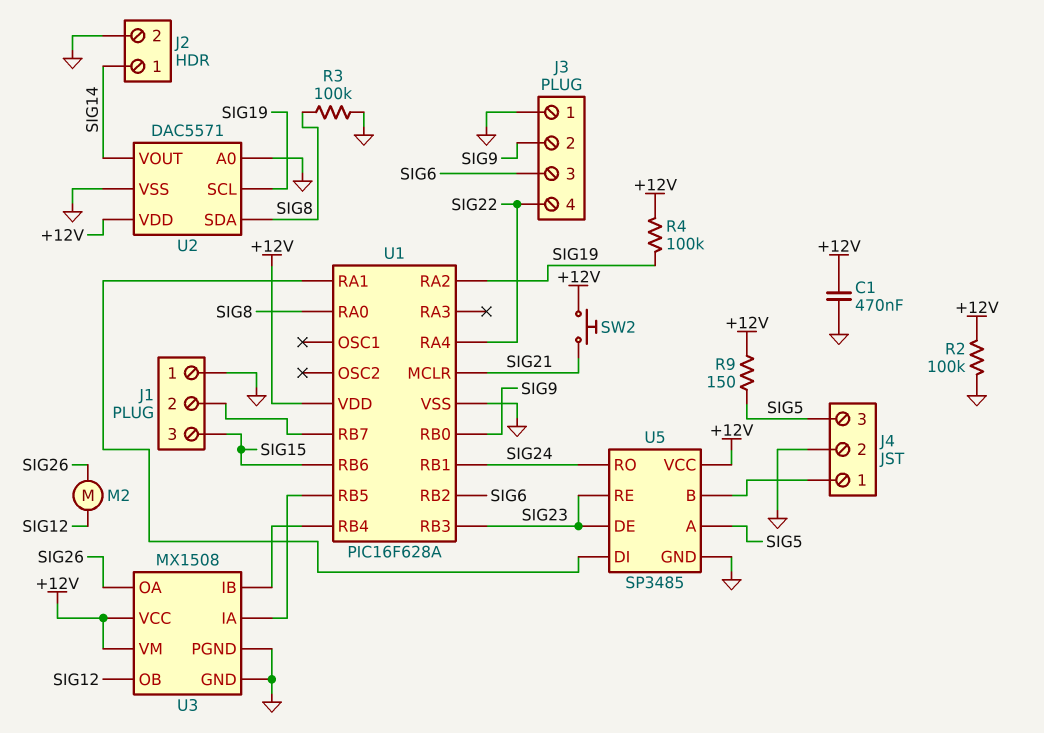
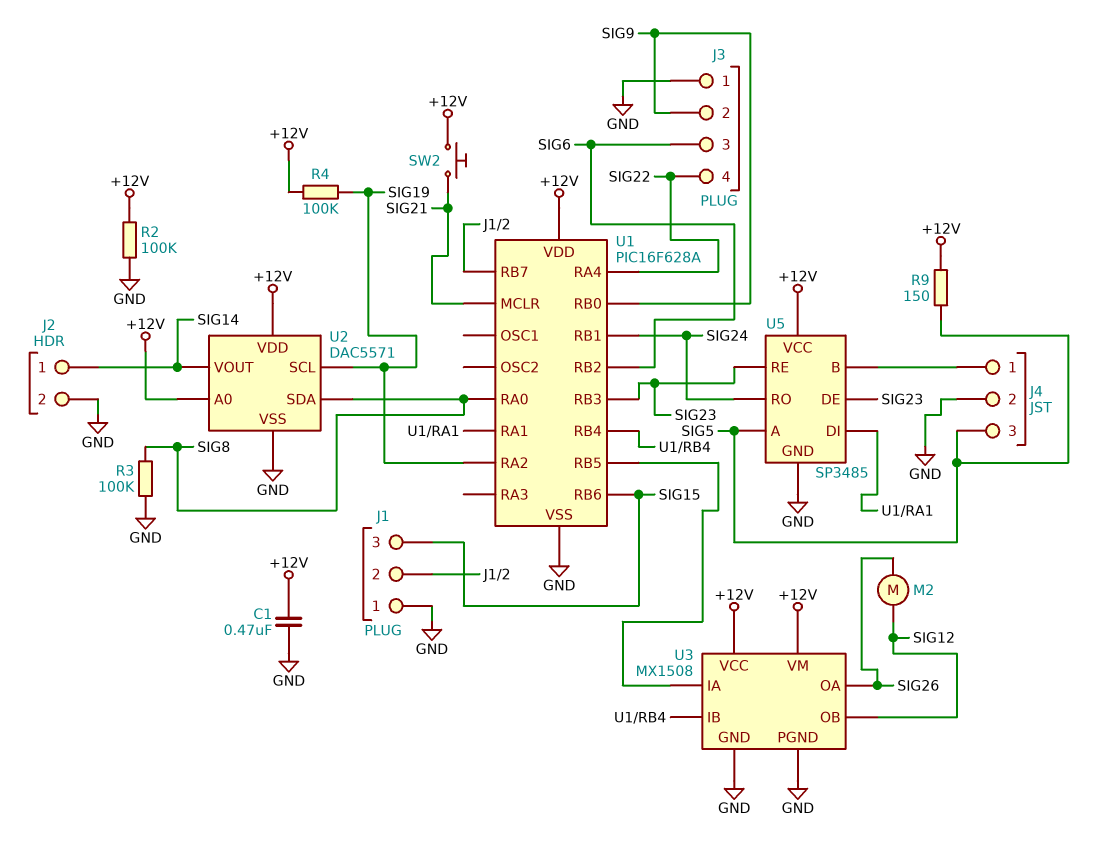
U2 pin A0: GND -> +12V

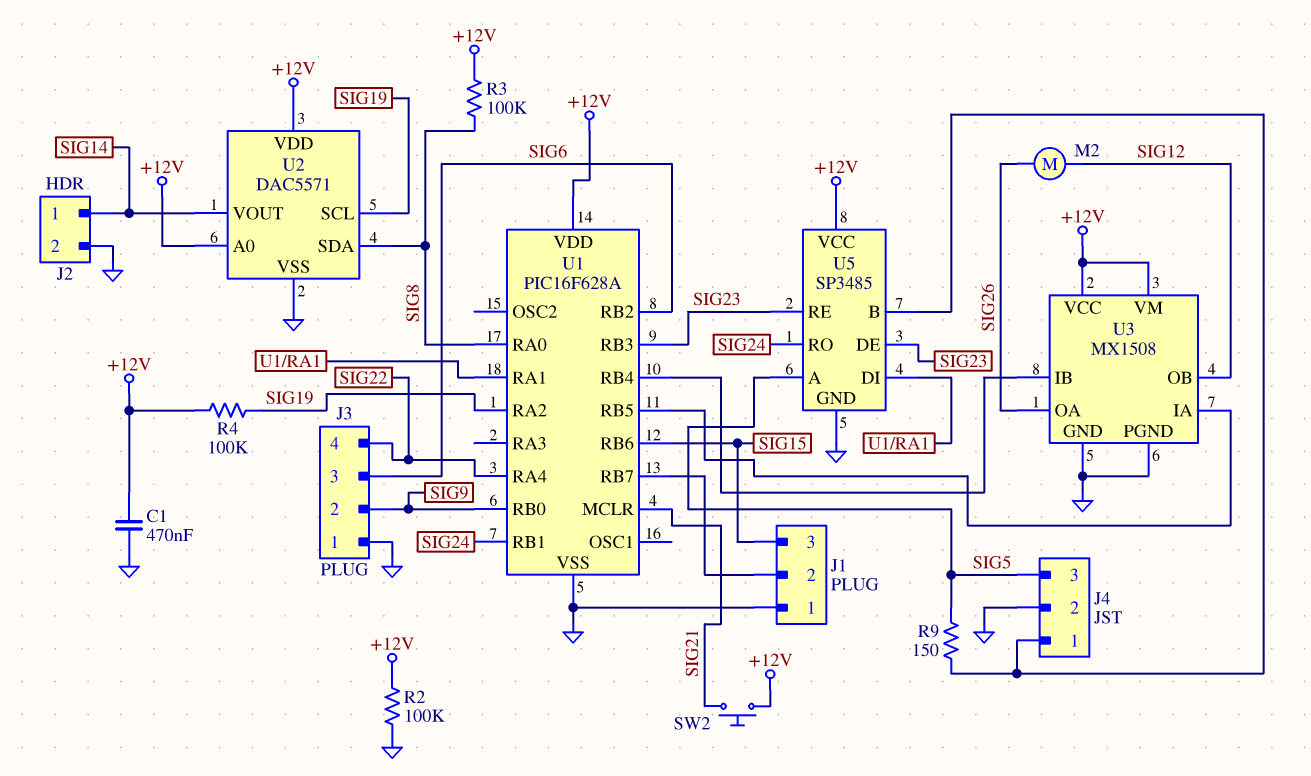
R3: 100k (GND, SIG8) -> 100k (+12V, SIG8)
R9: 150 (+12V, SIG5) -> 150 (J4/1, SIG5)

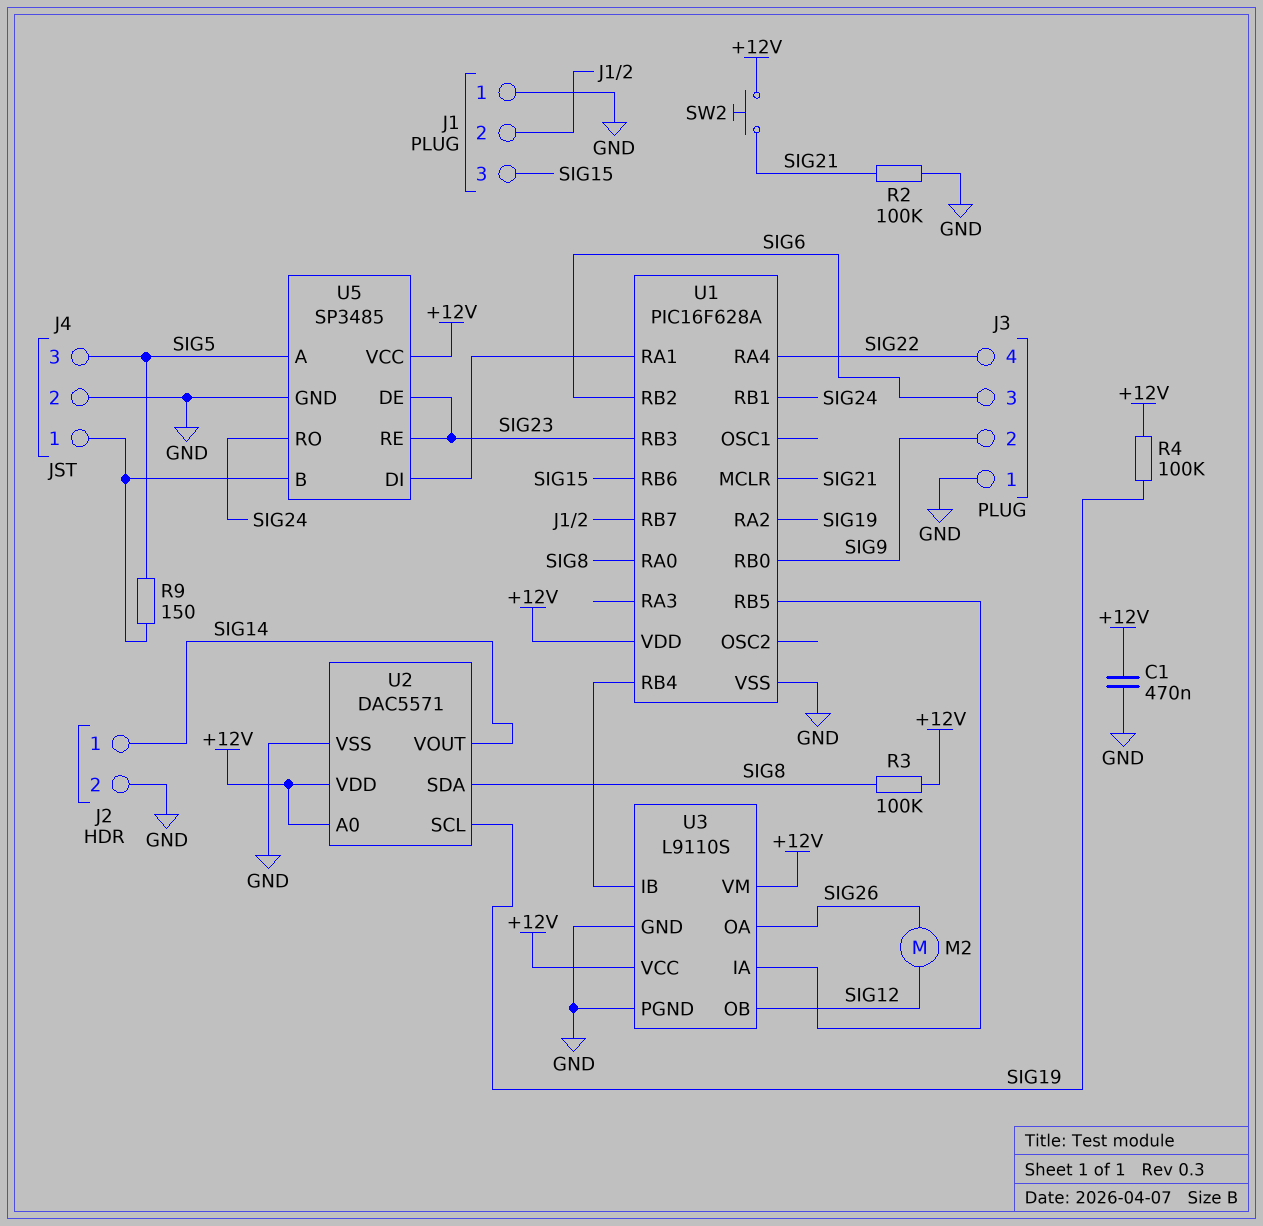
R2: 100k (+12V, GND) -> 100k (GND, SIG21)
U3: MX1508 -> L9110S

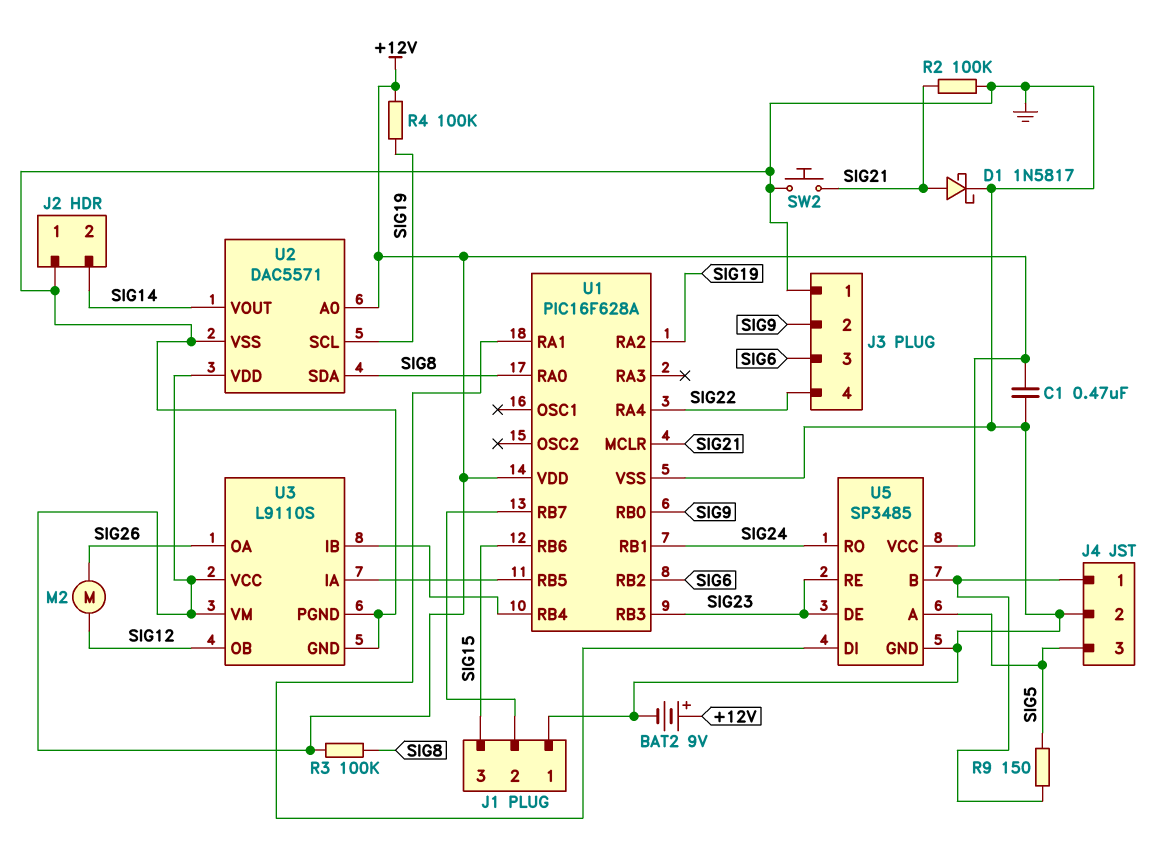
BAT2: none -> 9V (plus +12V, minus GND)
D1: none -> schottky 1N5817 (A SIG21, K GND)
J2 pin 1: SIG14 -> GND
J2 pin 2: GND -> SIG14
SW2: button (+12V, SIG21) -> button (GND, SIG21)

